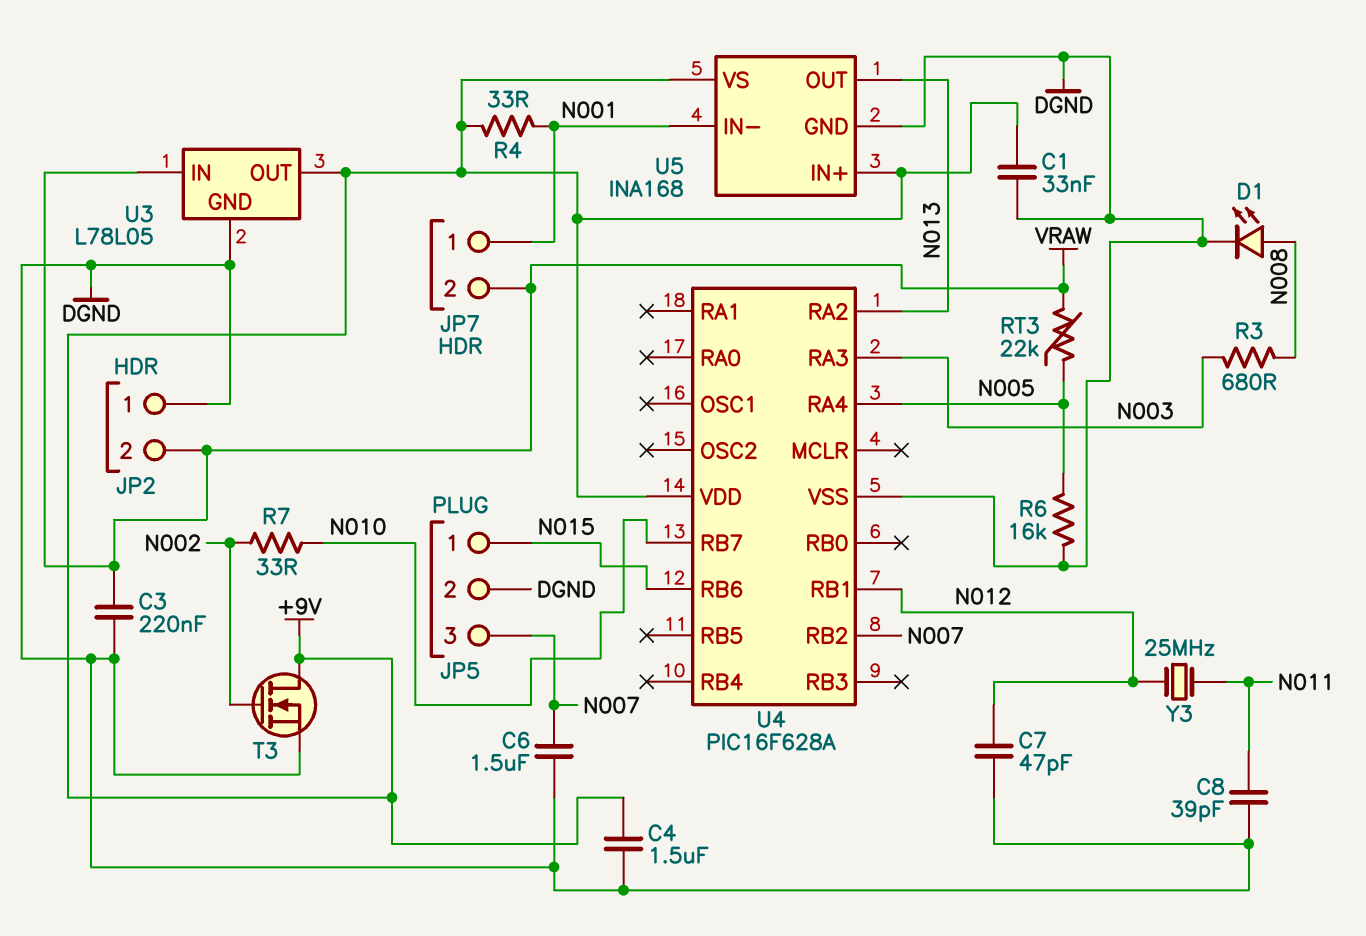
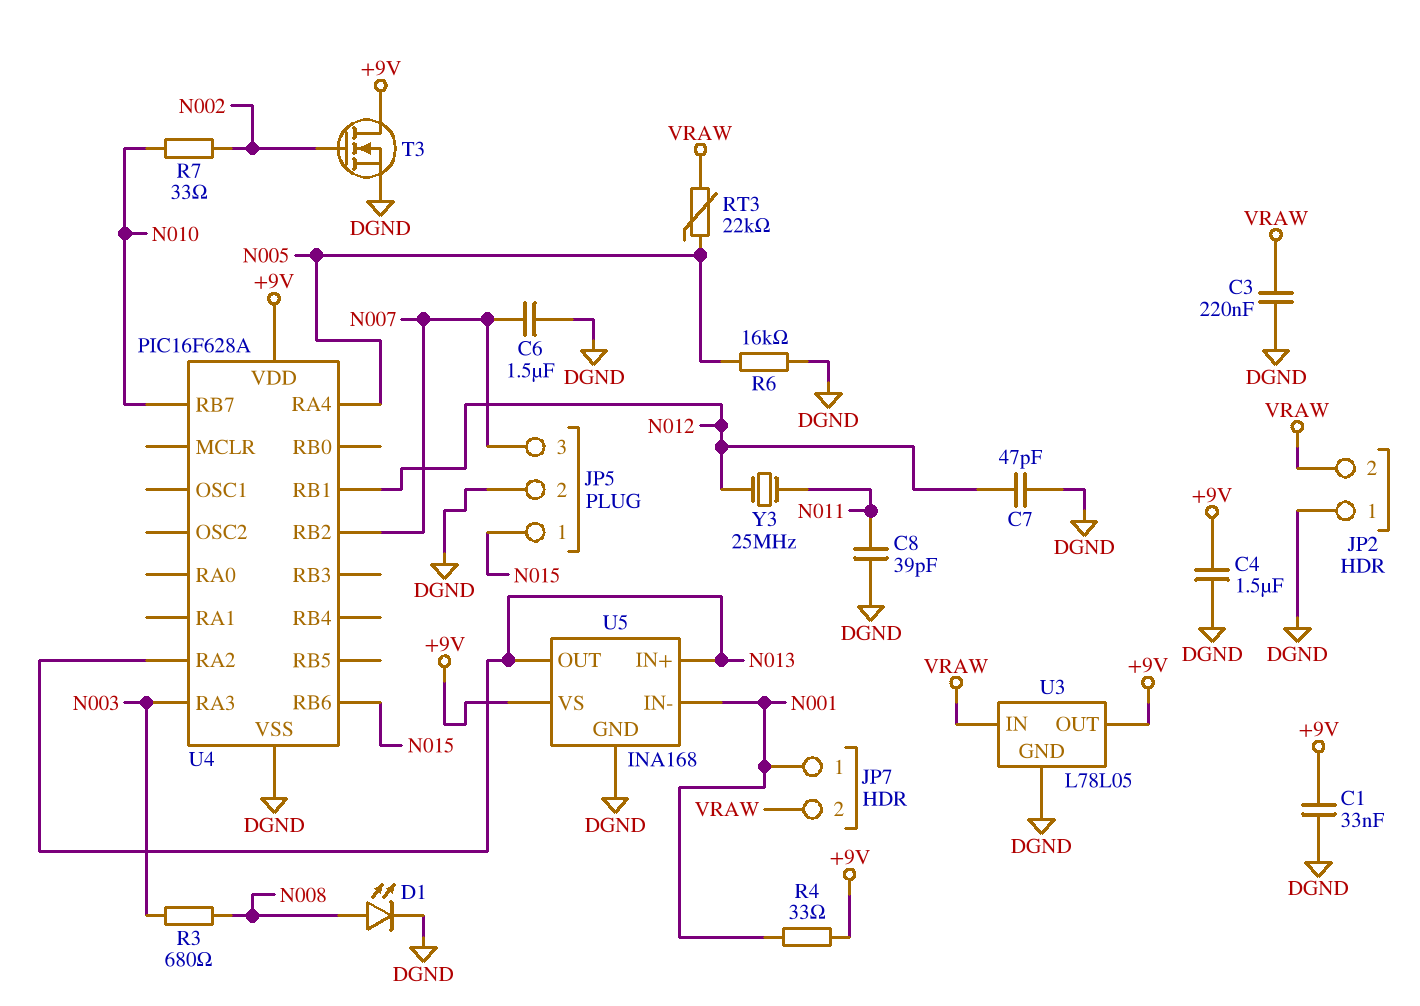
U5 pin IN+: +9V -> N013

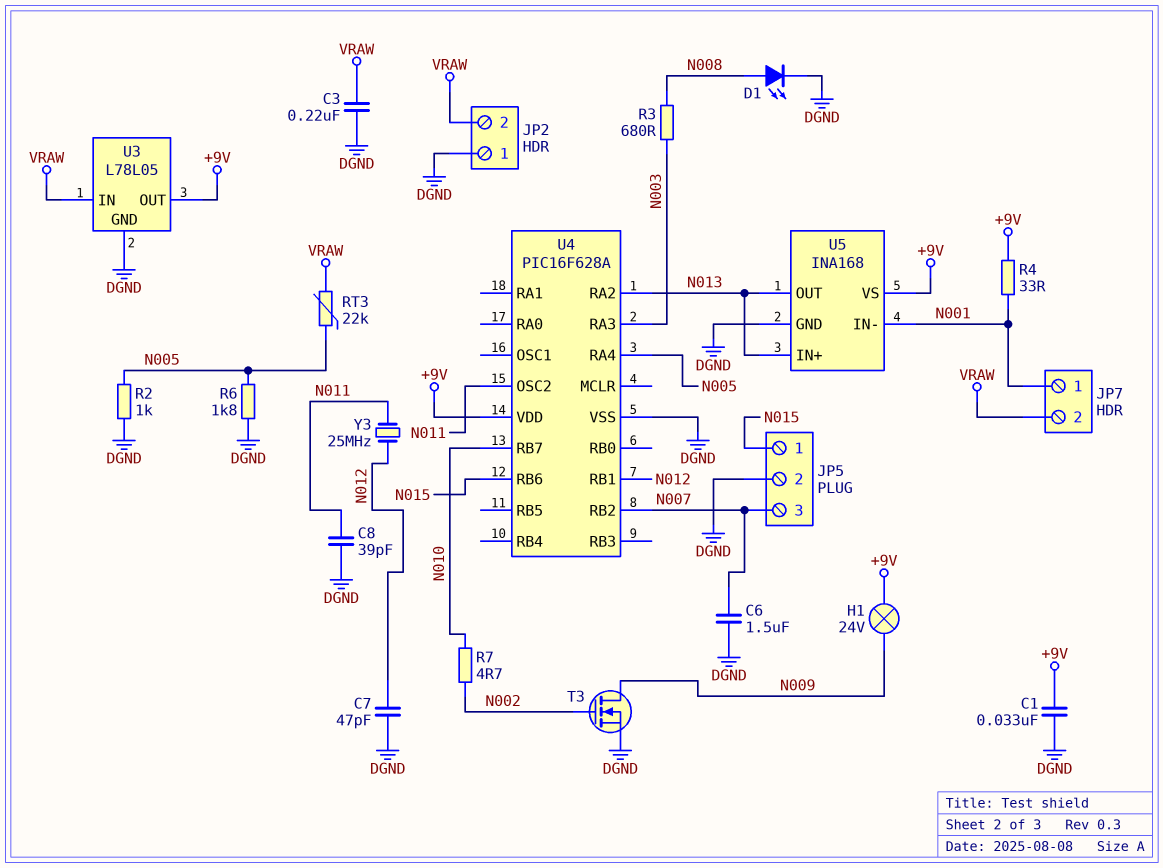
C4: 1.5uF (+9V, DGND) -> none
H1: none -> lamp 24V (+9V, N009)
R2: none -> 1k (DGND, N005)
R6: 16k (DGND, N005) -> 1.8k (DGND, N005)
R7: 33 (N002, N010) -> 4.7 (N002, N010)
T3: NMOS (G N002, D +9V, S DGND) -> NMOS (G N002, D N009, S DGND)
U4 pin OSC2: none -> N011

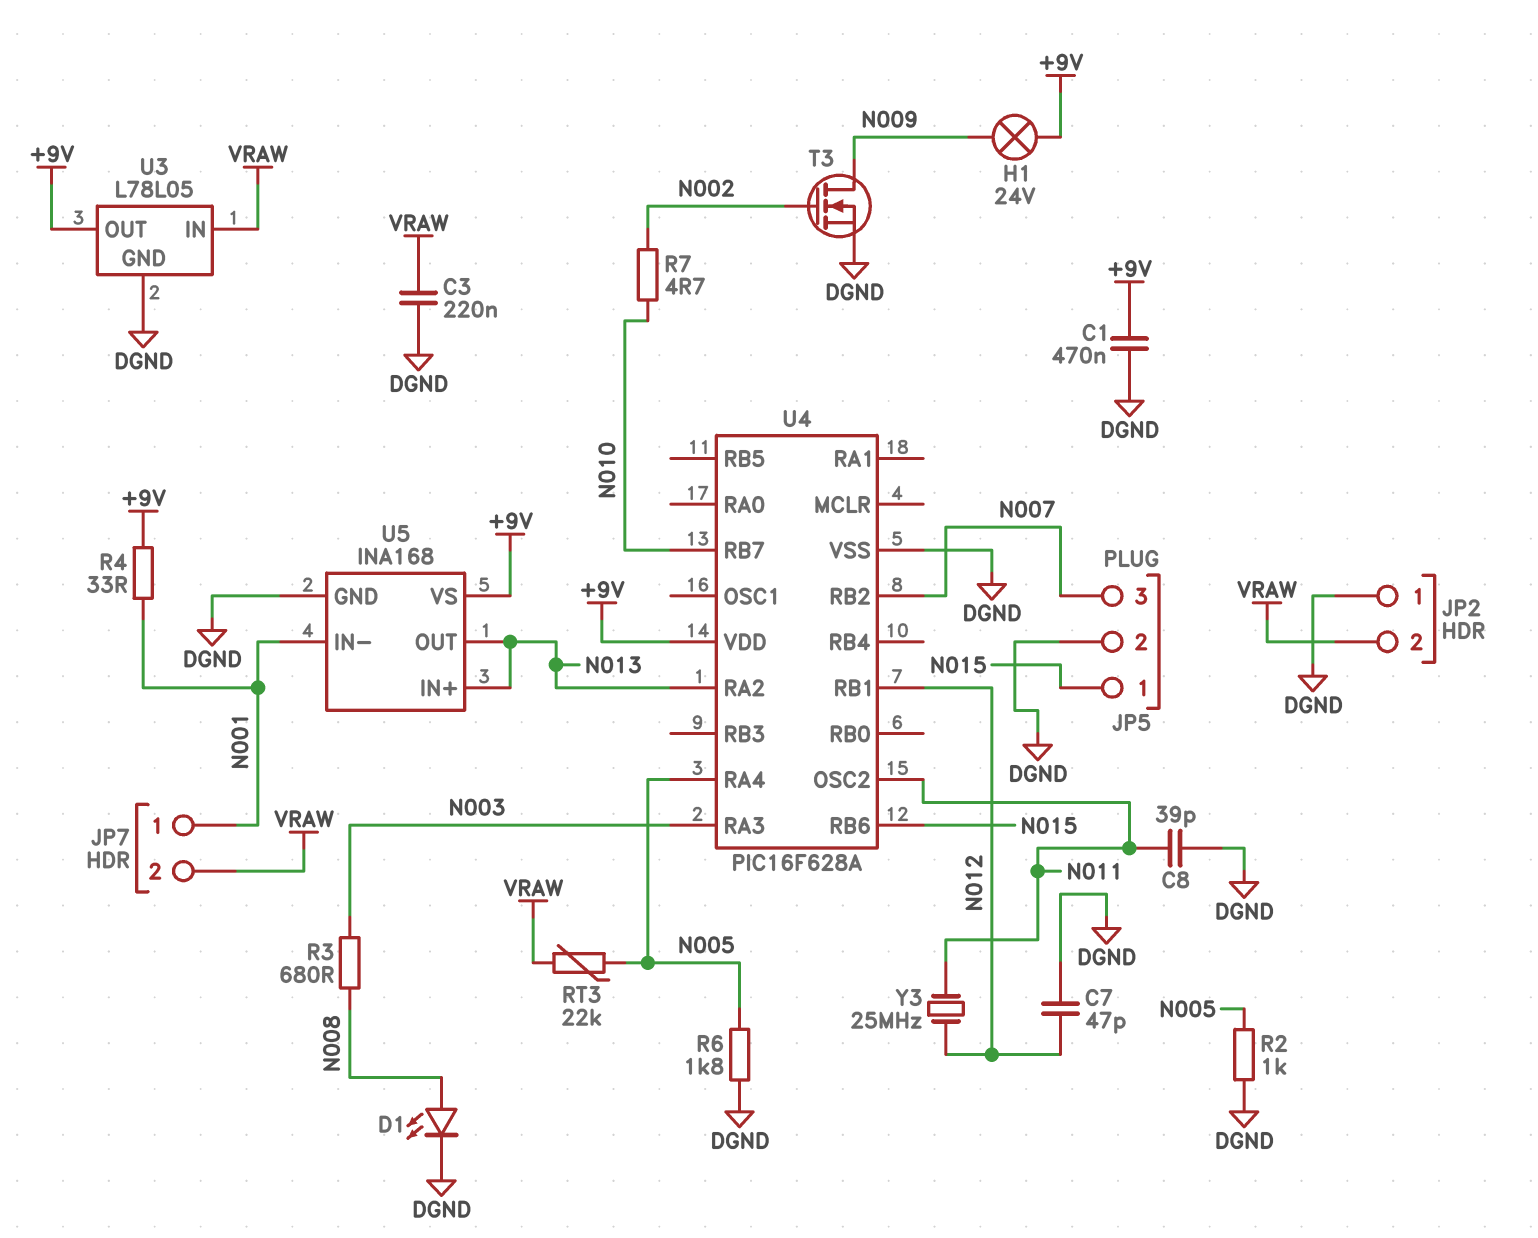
C1: 33nF (+9V, DGND) -> 470nF (+9V, DGND)
C6: 1.5uF (DGND, N007) -> none

